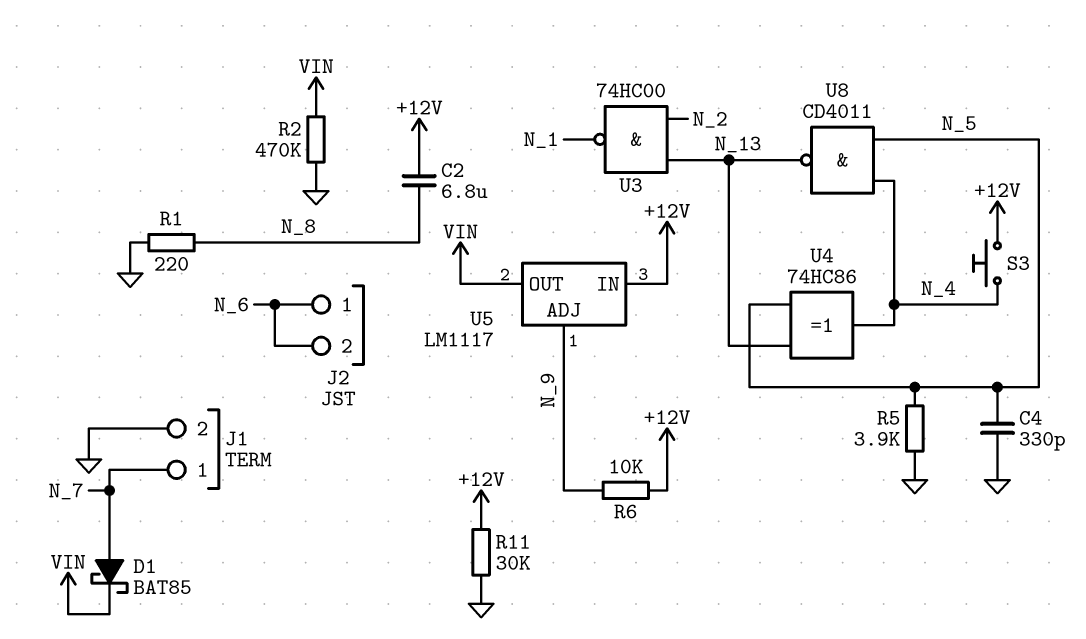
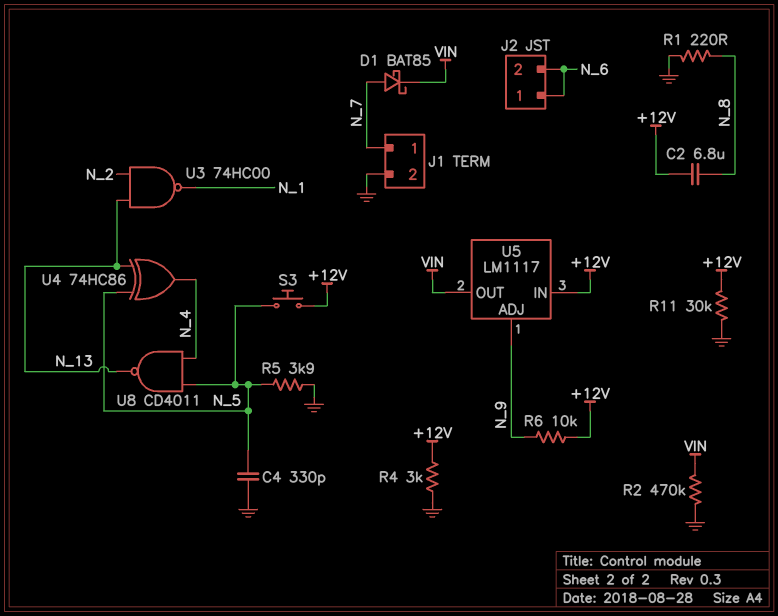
R4: none -> 3k (+12V, GND)
S3: button (+12V, N_4) -> button (+12V, N_5)

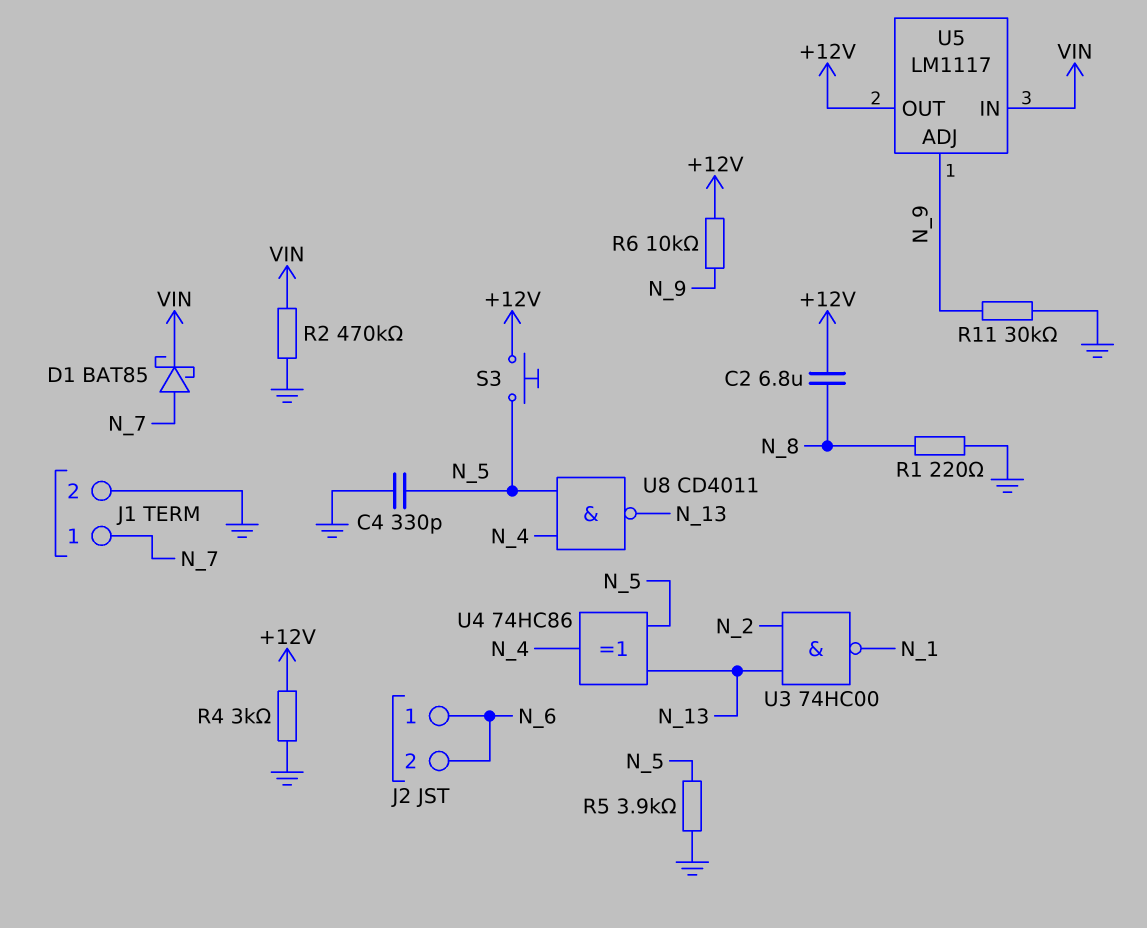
R11: 30k (+12V, GND) -> 30k (GND, N_9)
U5 pin IN: +12V -> VIN
U5 pin OUT: VIN -> +12V

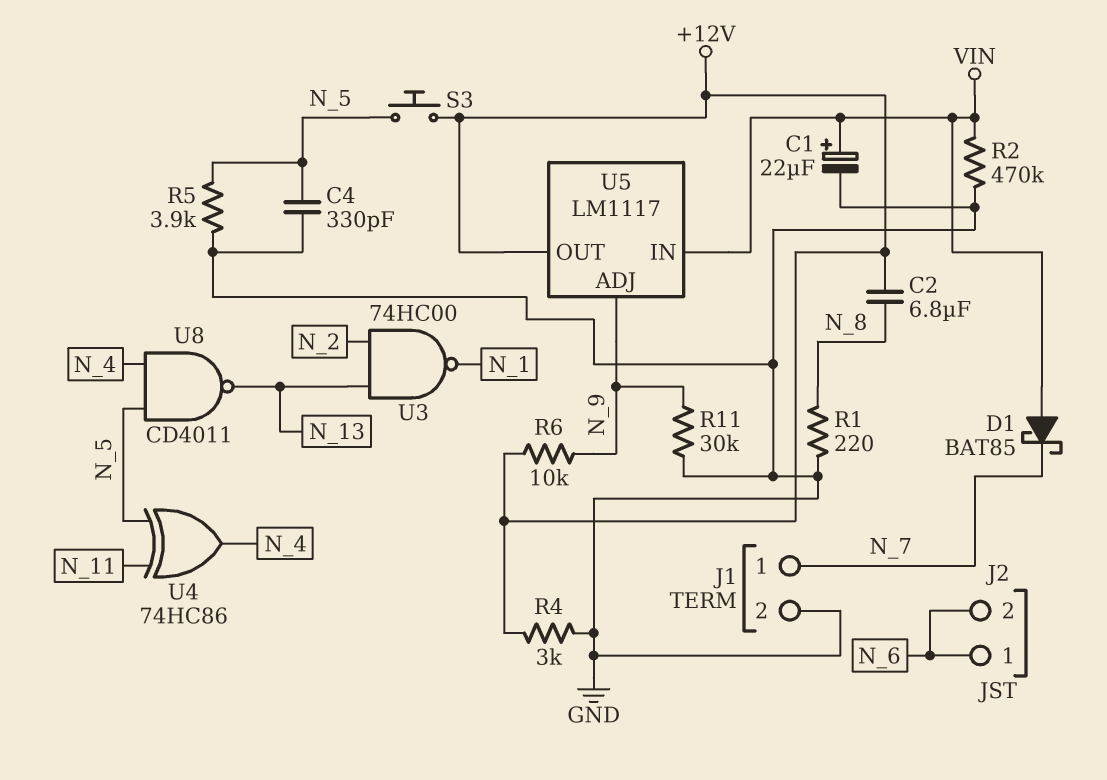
C1: none -> 22uF (plus VIN, minus GND)
D1: schottky BAT85 (A N_7, K VIN) -> schottky BAT85 (A VIN, K N_7)
U4: XOR 74HC86 (in N_5, in N_13, out N_4) -> XOR 74HC86 (in N_5, in N_11, out N_4)

